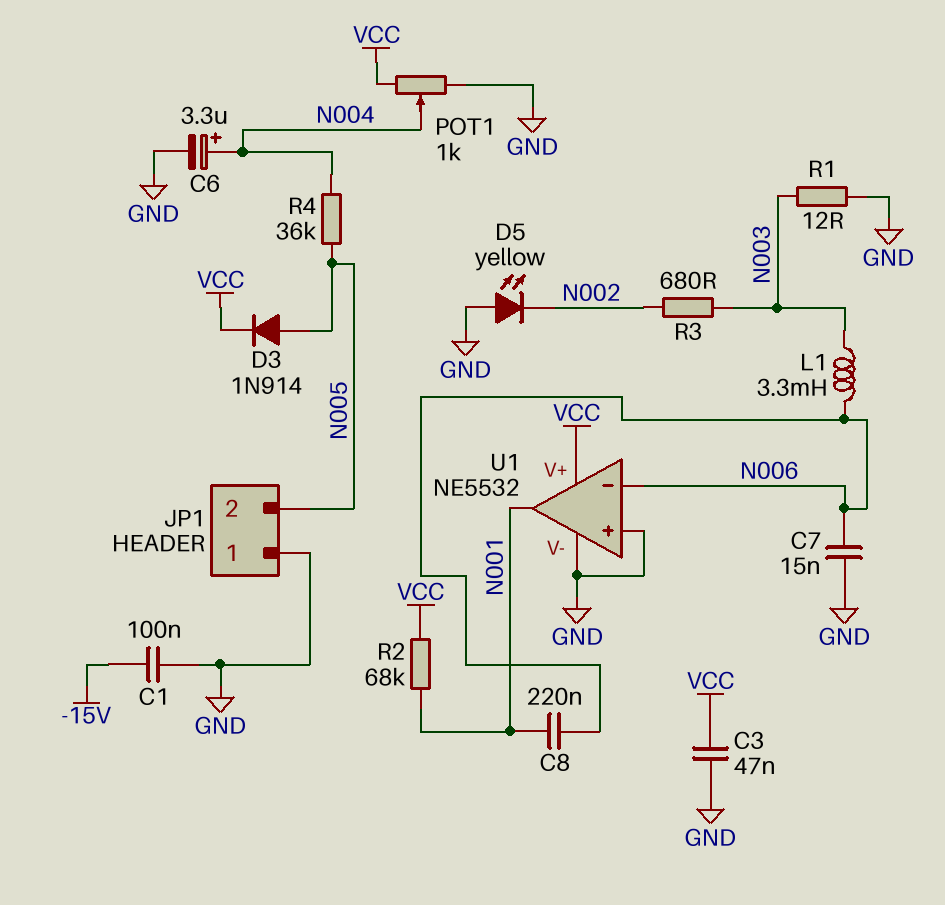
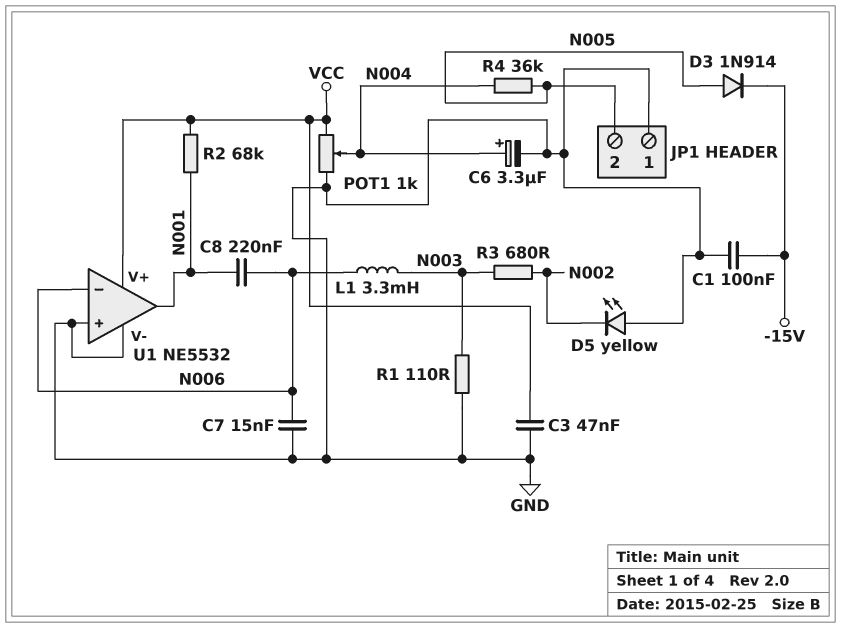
D3: diode 1N914 (A N005, K VCC) -> diode 1N914 (A N005, K -15V)
R1: 12 (GND, N003) -> 110 (GND, N003)

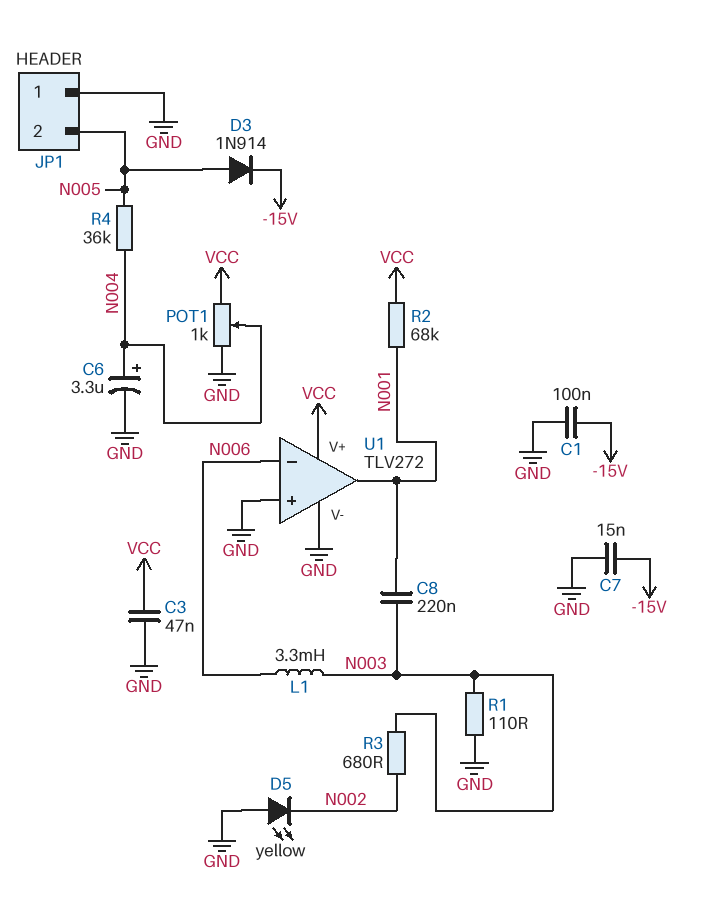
C7: 15nF (GND, N006) -> 15nF (-15V, GND)
C8: 220nF (N001, N006) -> 220nF (N001, N003)
U1: NE5532 -> TLV272

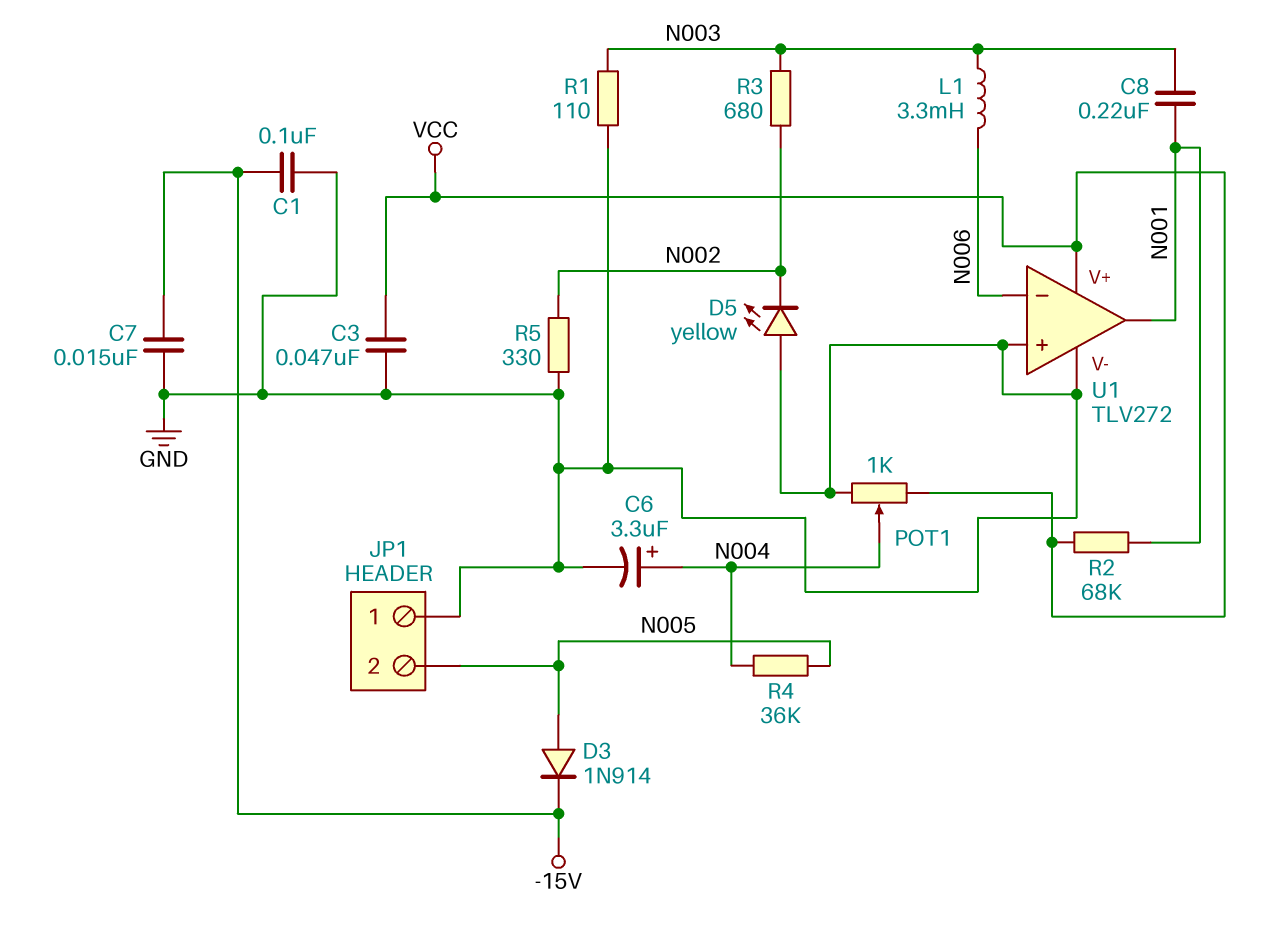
R5: none -> 330 (GND, N002)

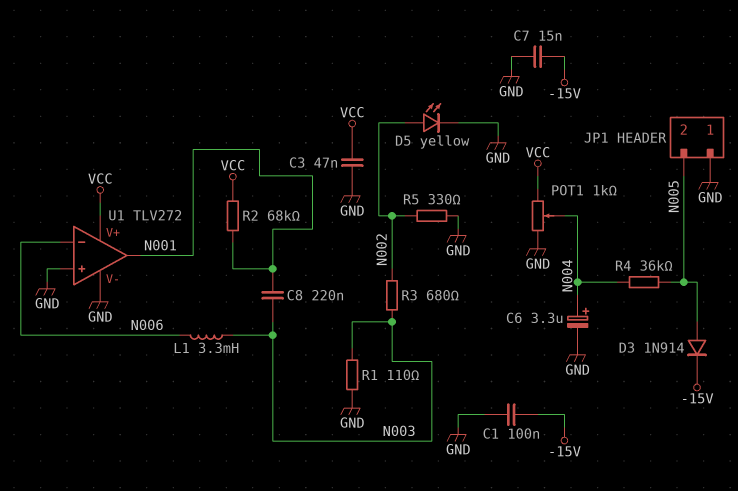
D5: LED yellow (A GND, K N002) -> LED yellow (A N002, K GND)

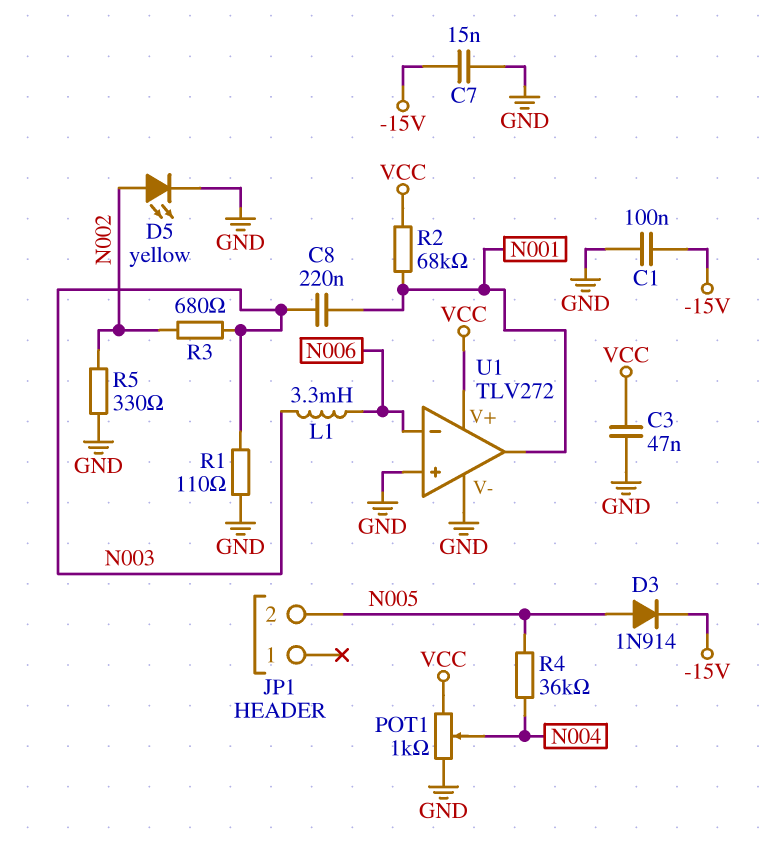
C6: 3.3uF (plus N004, minus GND) -> none
JP1 pin 1: GND -> none

